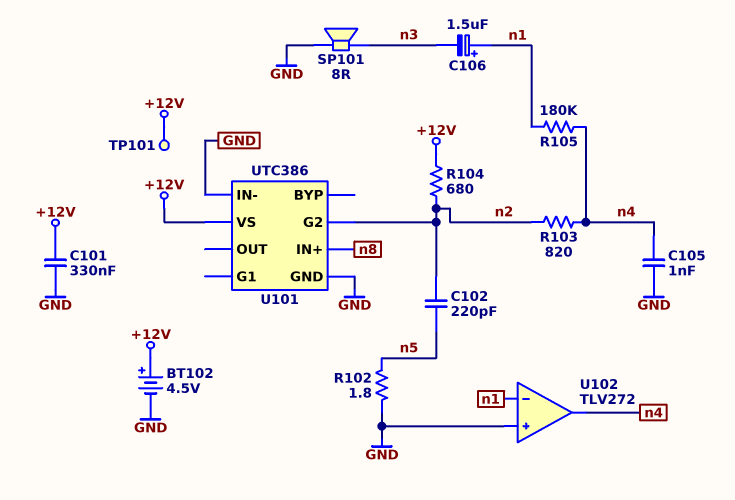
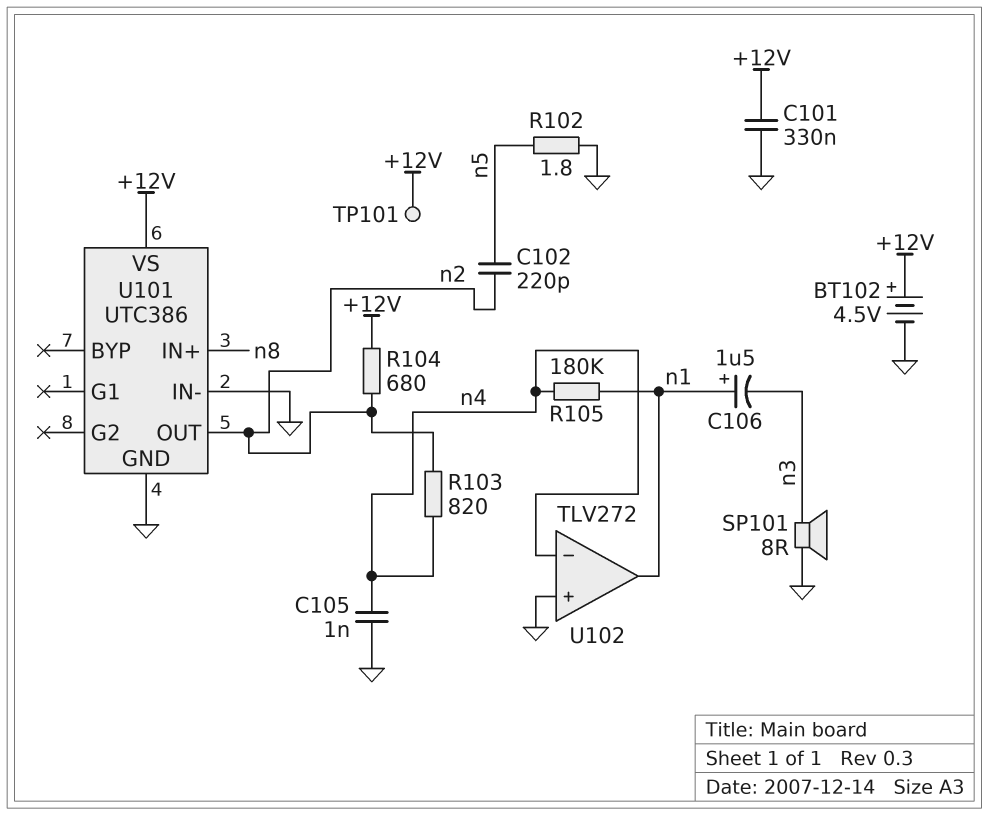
U101 pin G2: n2 -> none
U101 pin OUT: none -> n2
U102 pin in-: n1 -> n4
U102 pin out: n4 -> n1

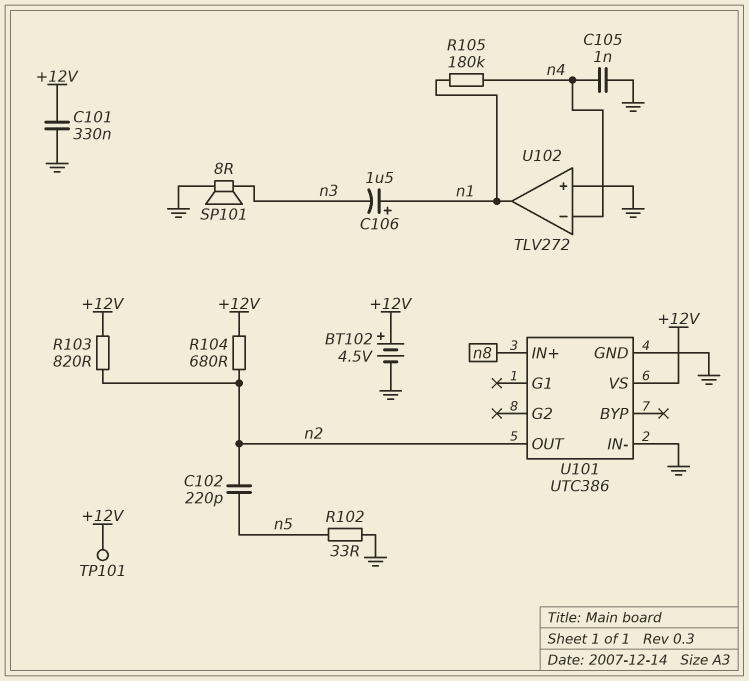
R102: 1.8 (GND, n5) -> 33 (GND, n5)
R103: 820 (n2, n4) -> 820 (+12V, n2)

